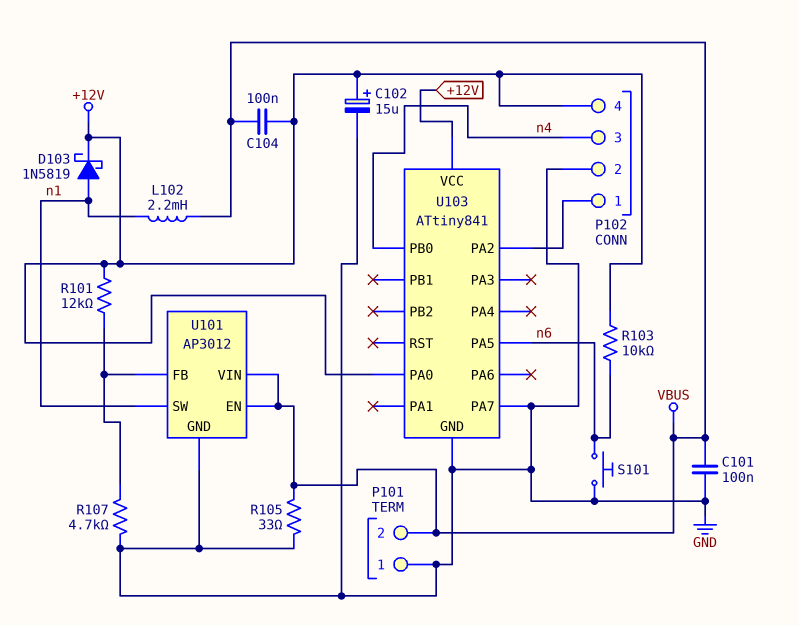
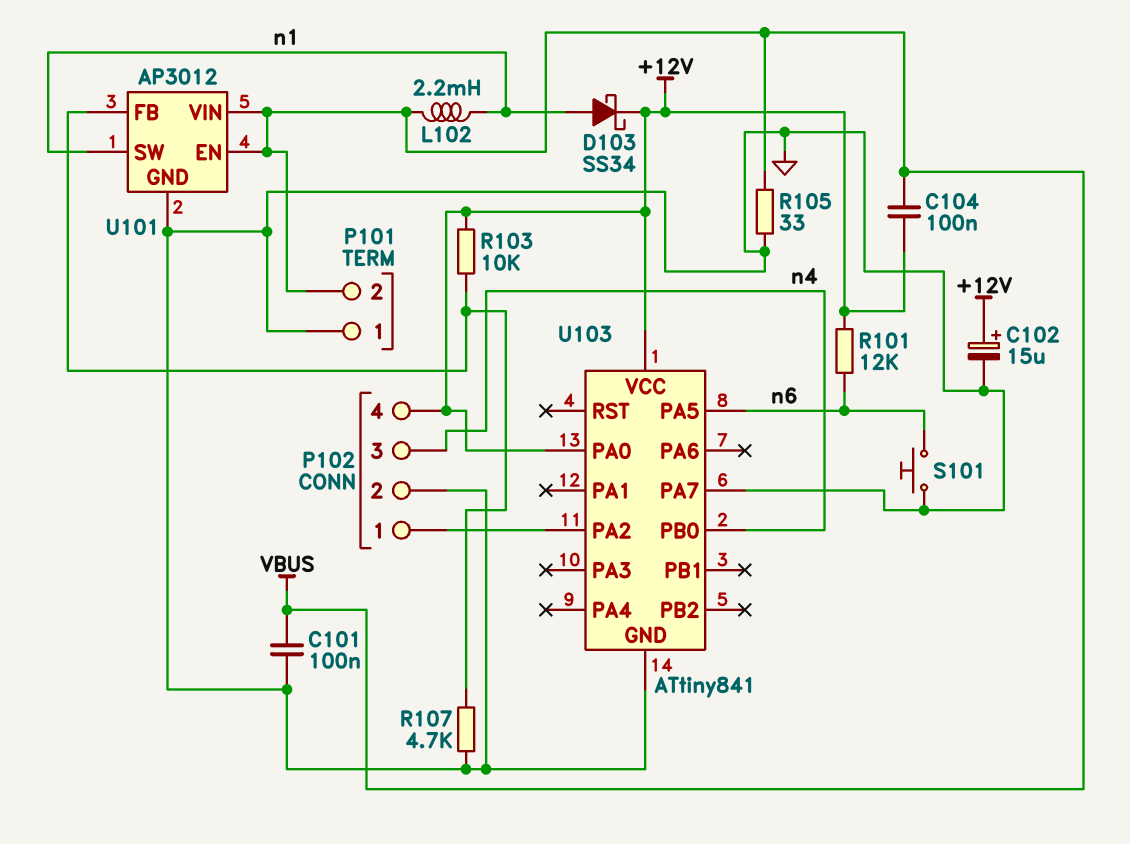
D103: schottky 1N5819 (A n1, K +12V) -> schottky SS34 (A n1, K +12V)
R101: 12k (+12V, U101/FB) -> 12k (+12V, n6)
R103: 10k (+12V, n6) -> 10k (+12V, U101/FB)

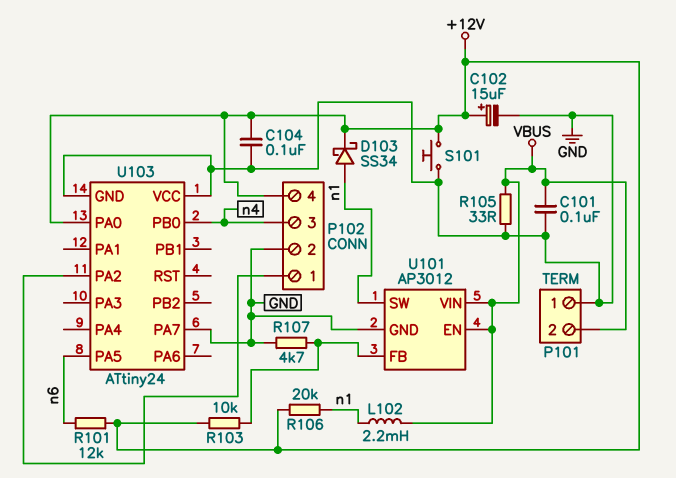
C104: 100nF (+12V, VBUS) -> 100nF (+12V, GND)
R106: none -> 20k (+12V, n1)
S101: button (GND, n6) -> button (+12V, GND)
U103: ATtiny841 -> ATtiny24
U103 pin VCC: +12V -> GND

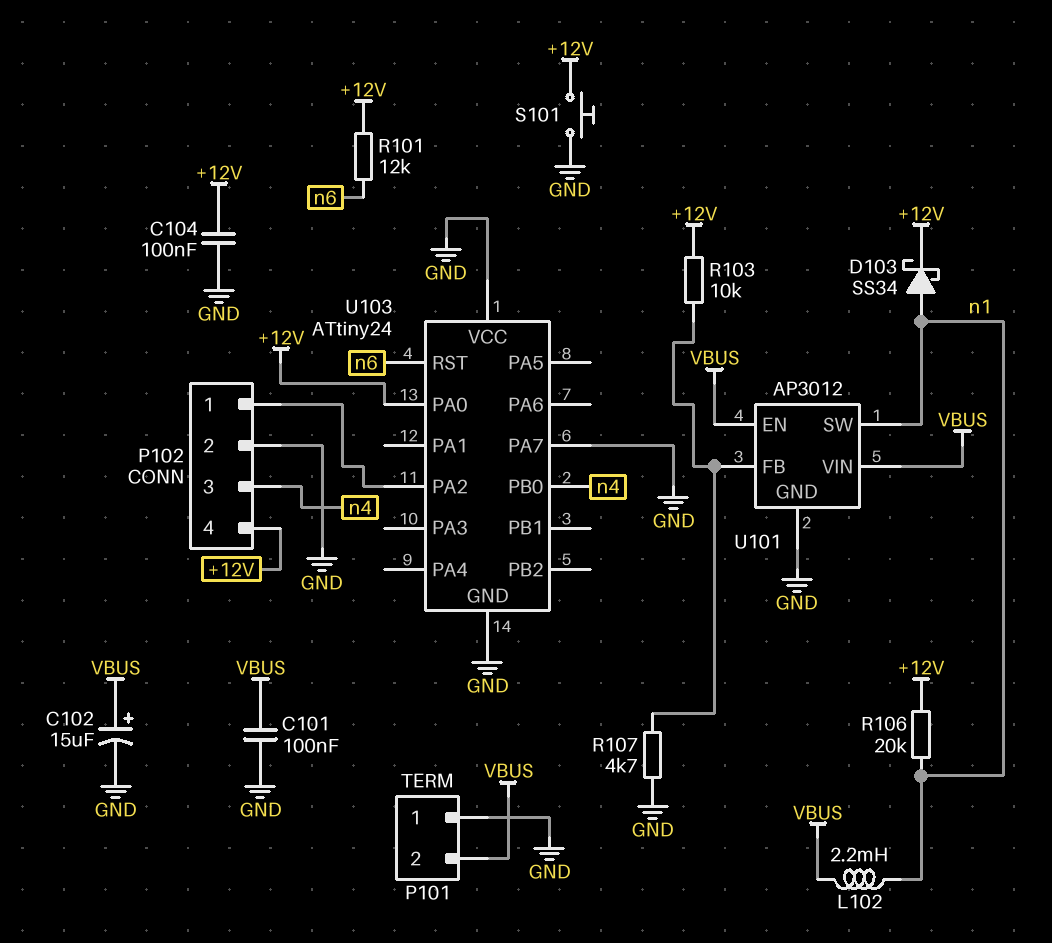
C102: 15uF (plus +12V, minus GND) -> 15uF (plus VBUS, minus GND)
R105: 33 (GND, VBUS) -> none
U103 pin PA5: n6 -> none
U103 pin RST: none -> n6

